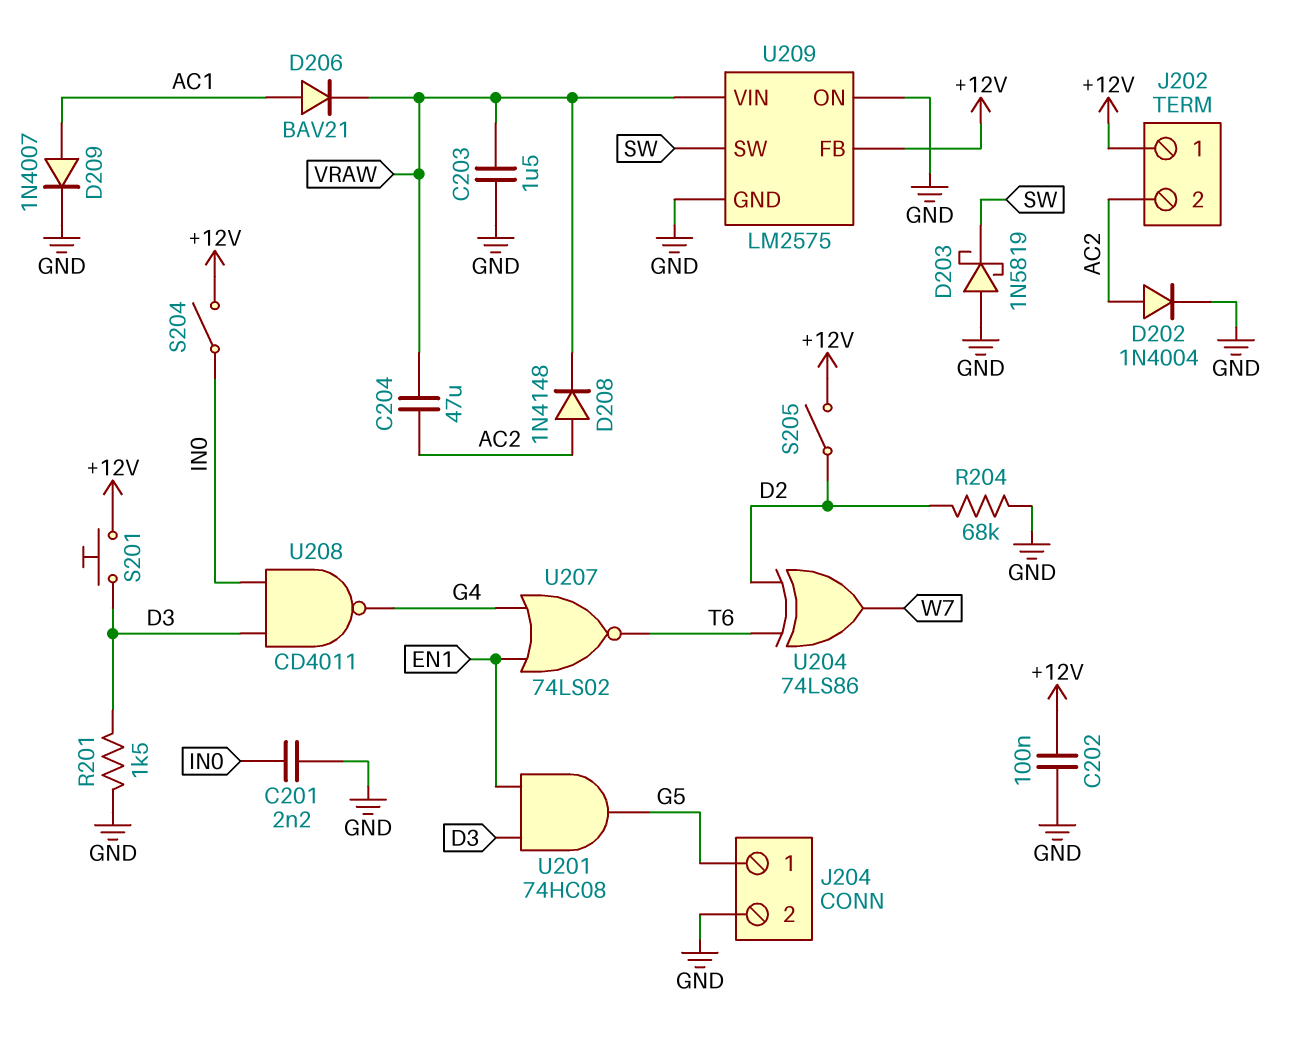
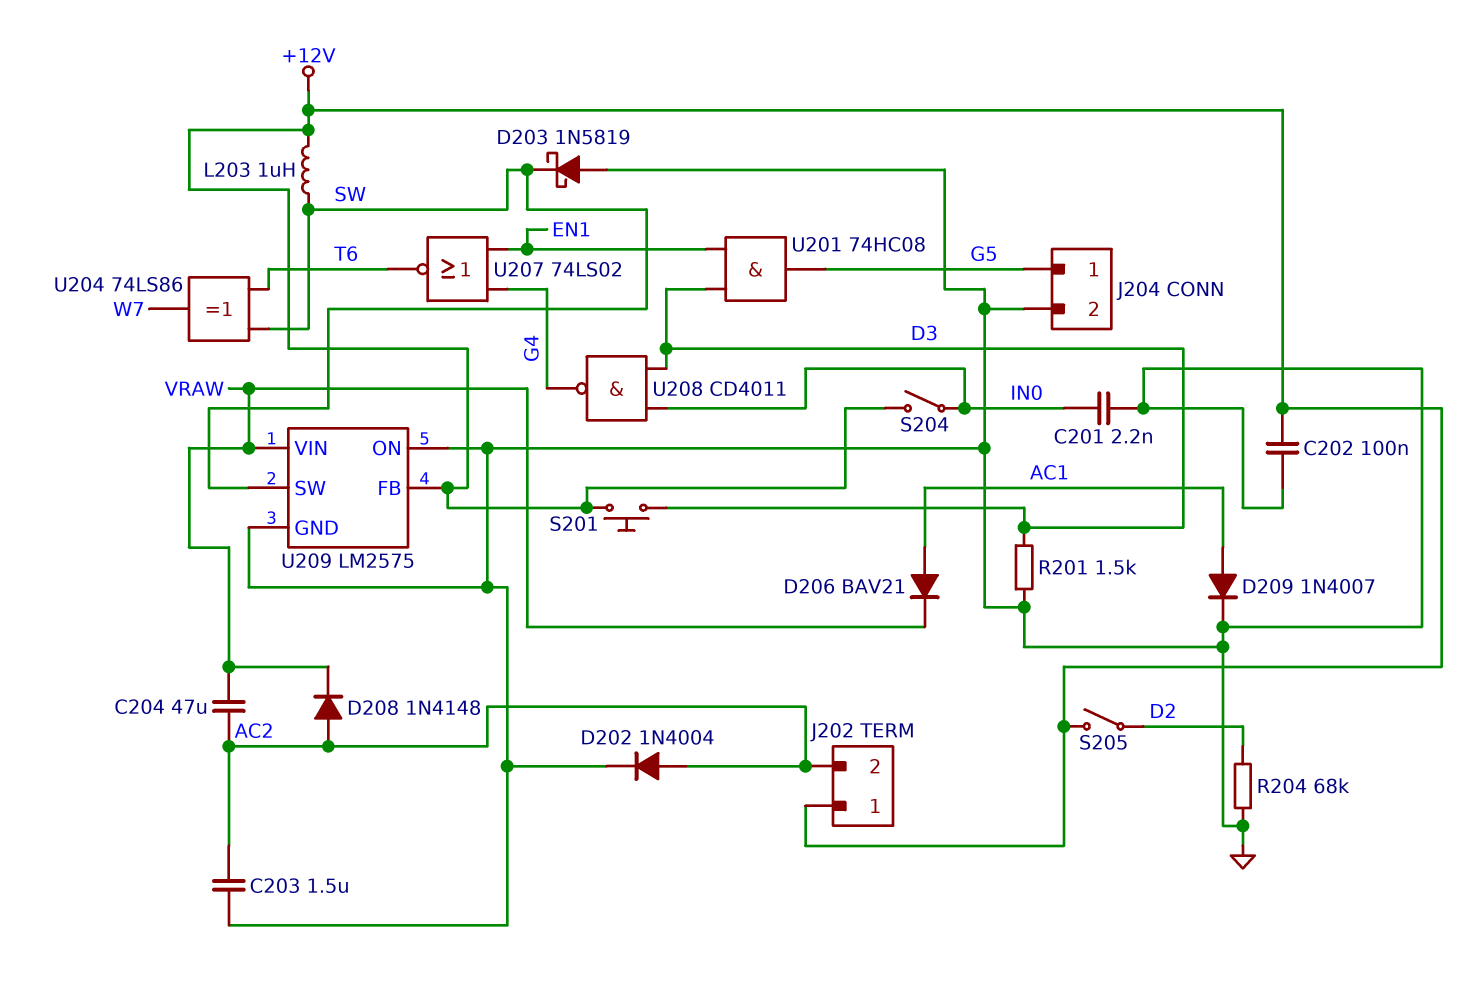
C203: 1.5uF (GND, VRAW) -> 1.5uF (AC2, GND)
L203: none -> 1uH (+12V, SW)
U204: XOR 74LS86 (in D2, in T6, out W7) -> XOR 74LS86 (in SW, in T6, out W7)

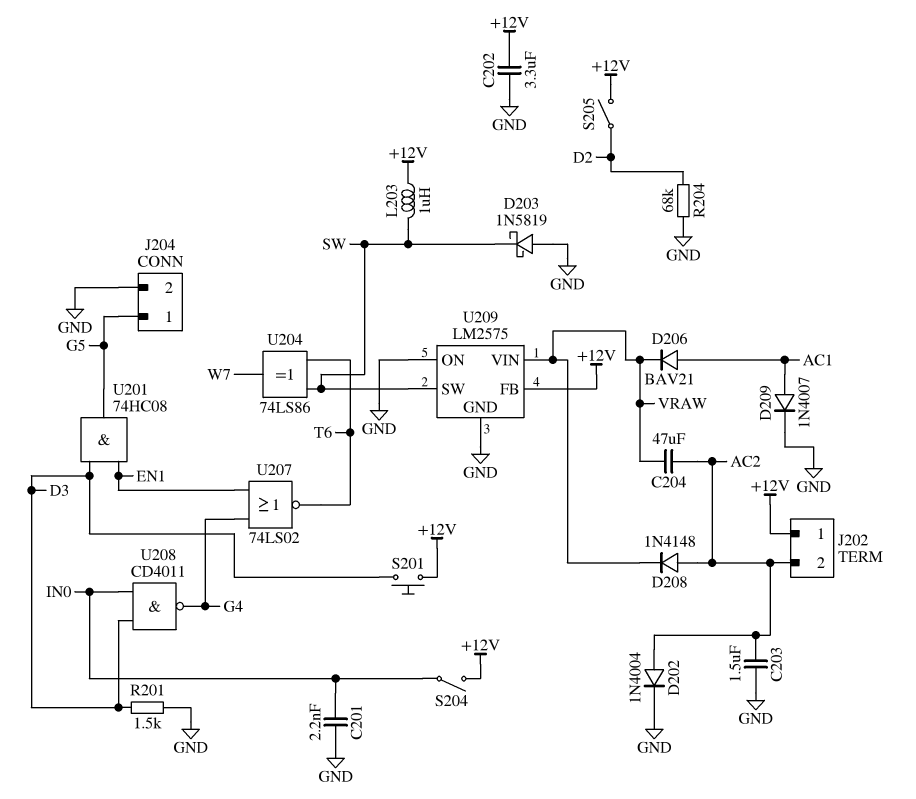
C202: 100nF (+12V, GND) -> 3.3uF (+12V, GND)

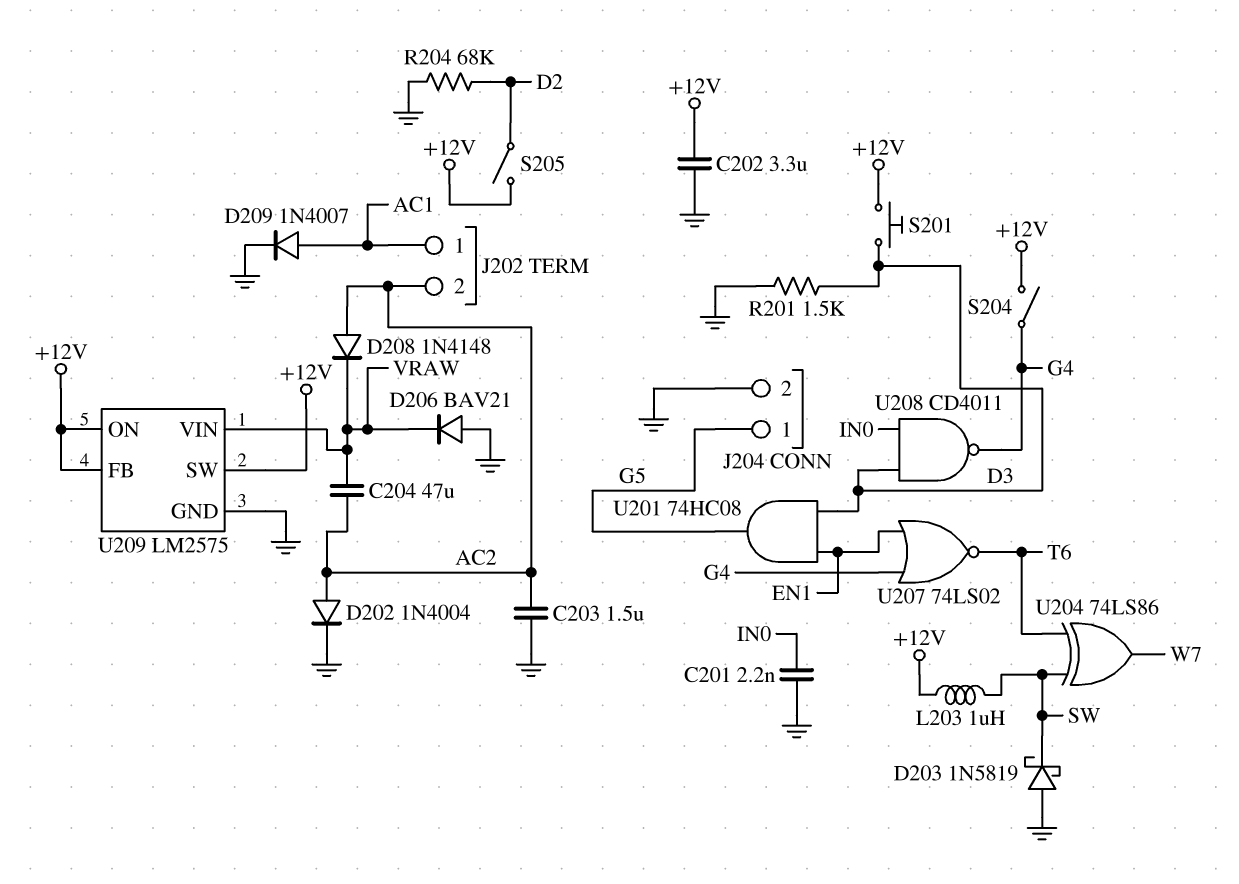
D206: diode BAV21 (A AC1, K VRAW) -> diode BAV21 (A GND, K VRAW)
J202 pin 1: +12V -> AC1
S204: switch (+12V, IN0) -> switch (+12V, G4)
U209 pin ON: GND -> +12V
U209 pin SW: SW -> +12V

